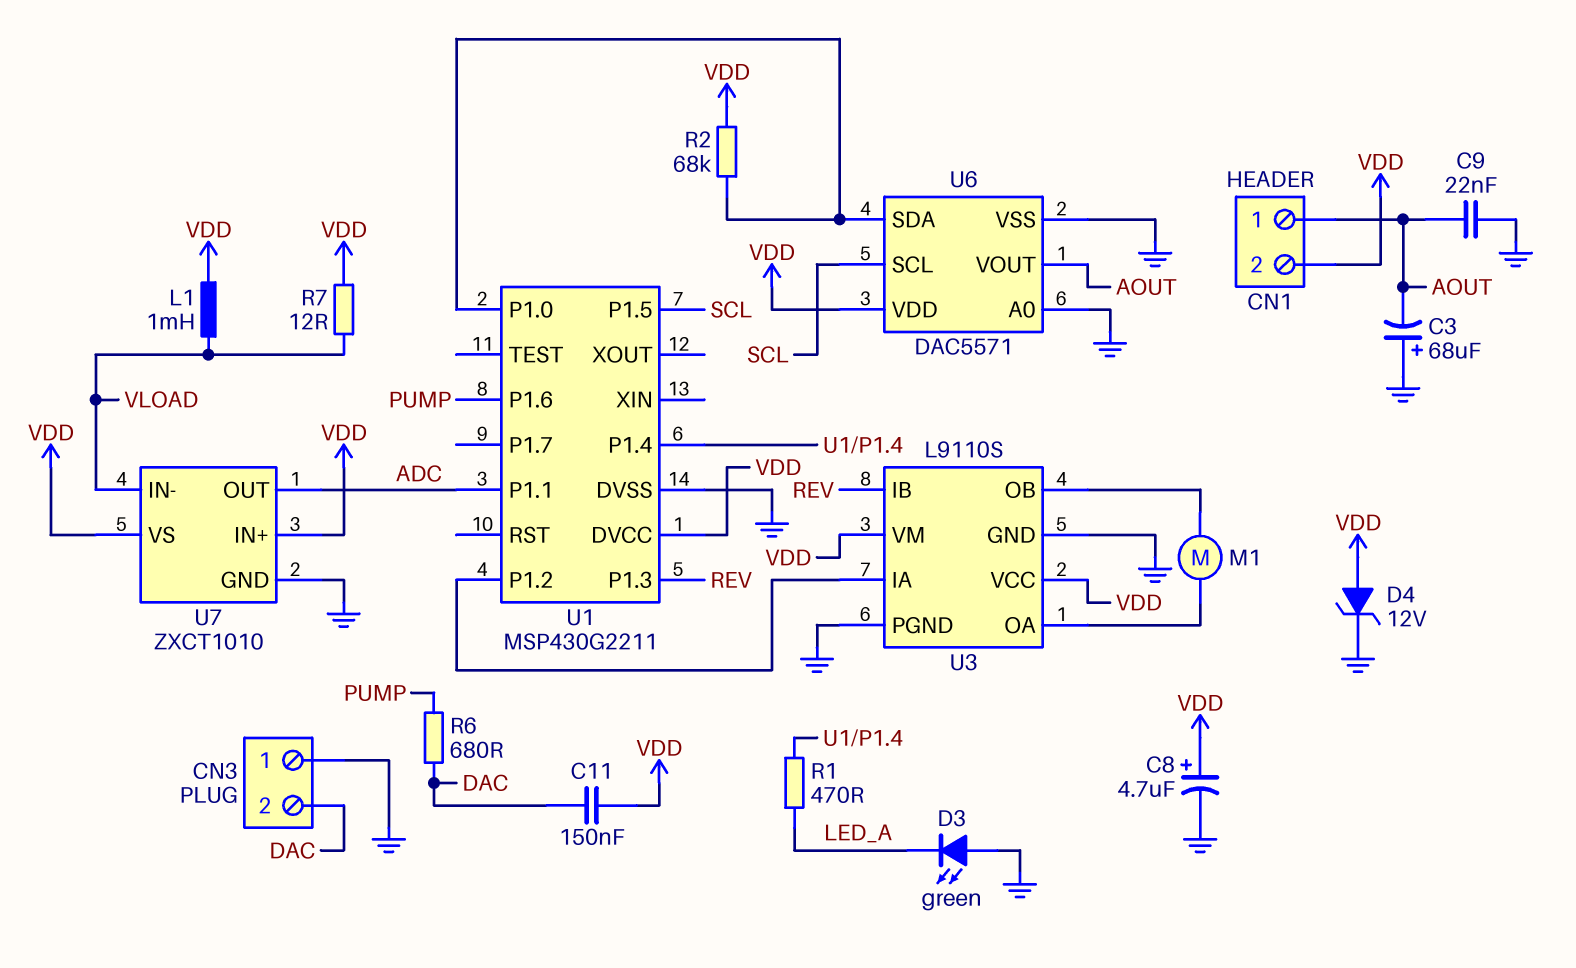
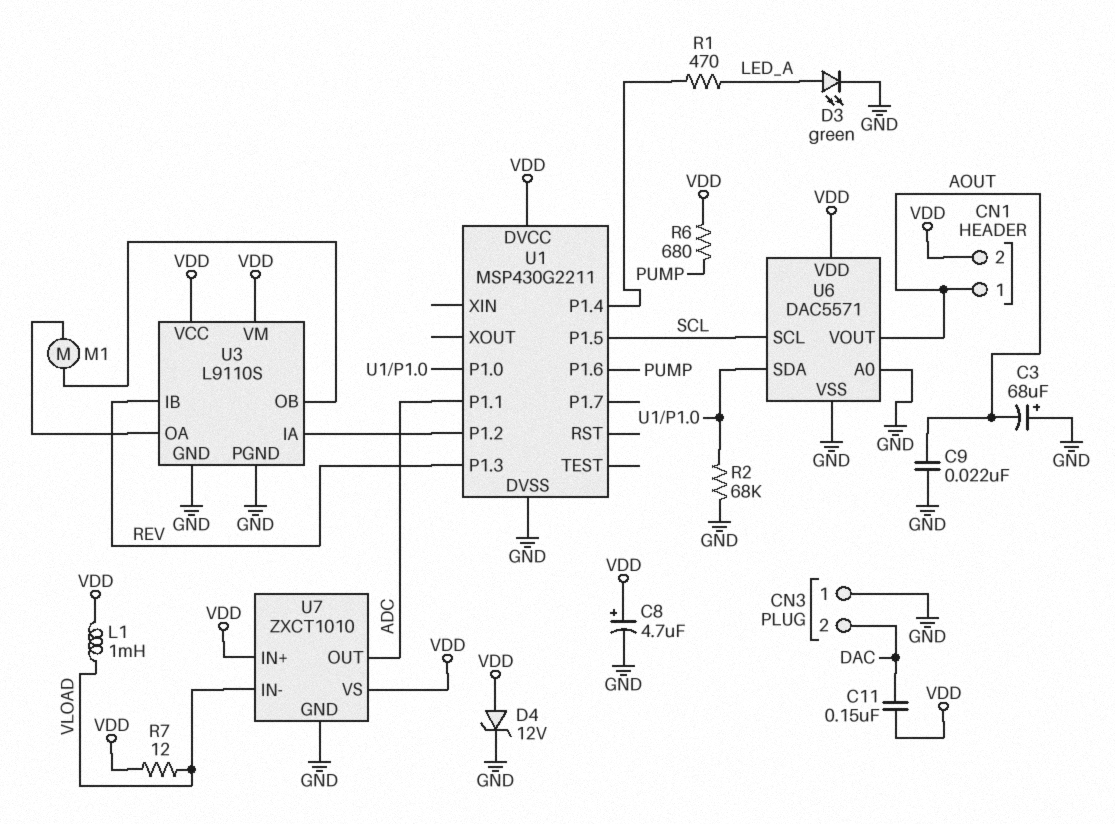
D3: LED green (A GND, K LED_A) -> LED green (A LED_A, K GND)
R2: 68k (U1/P1.0, VDD) -> 68k (GND, U1/P1.0)
R6: 680 (DAC, PUMP) -> 680 (PUMP, VDD)

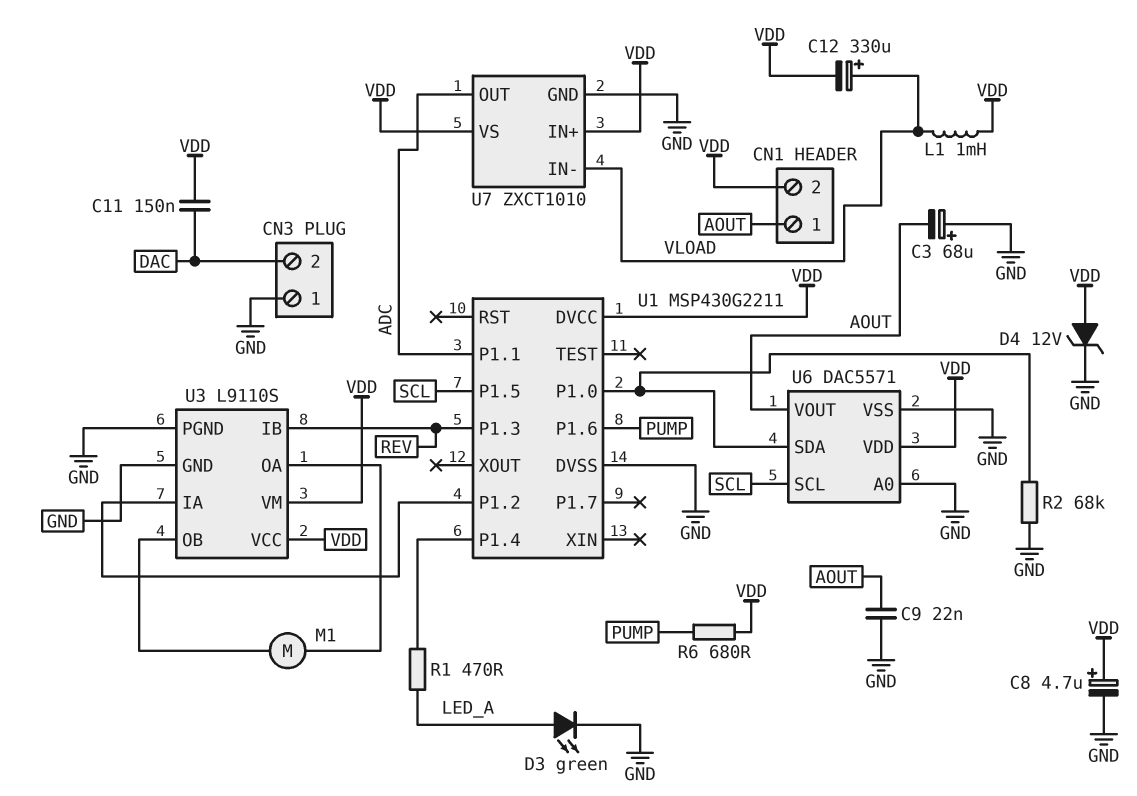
C12: none -> 330uF (plus VLOAD, minus VDD)
R7: 12 (VDD, VLOAD) -> none

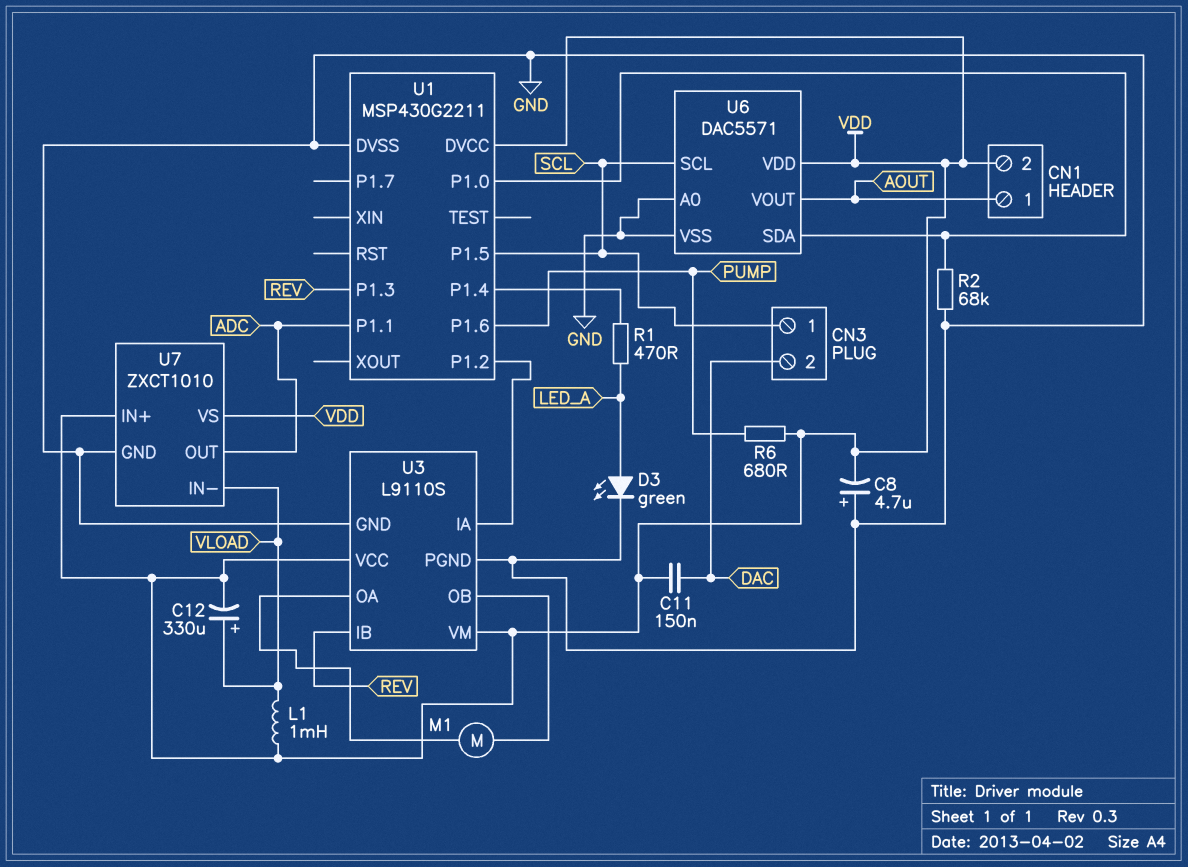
C3: 68uF (plus GND, minus AOUT) -> none
C8: 4.7uF (plus VDD, minus GND) -> 4.7uF (plus GND, minus VDD)
C9: 22nF (AOUT, GND) -> none
CN3 pin 1: GND -> SCL
D4: zener 12V (A VDD, K GND) -> none

